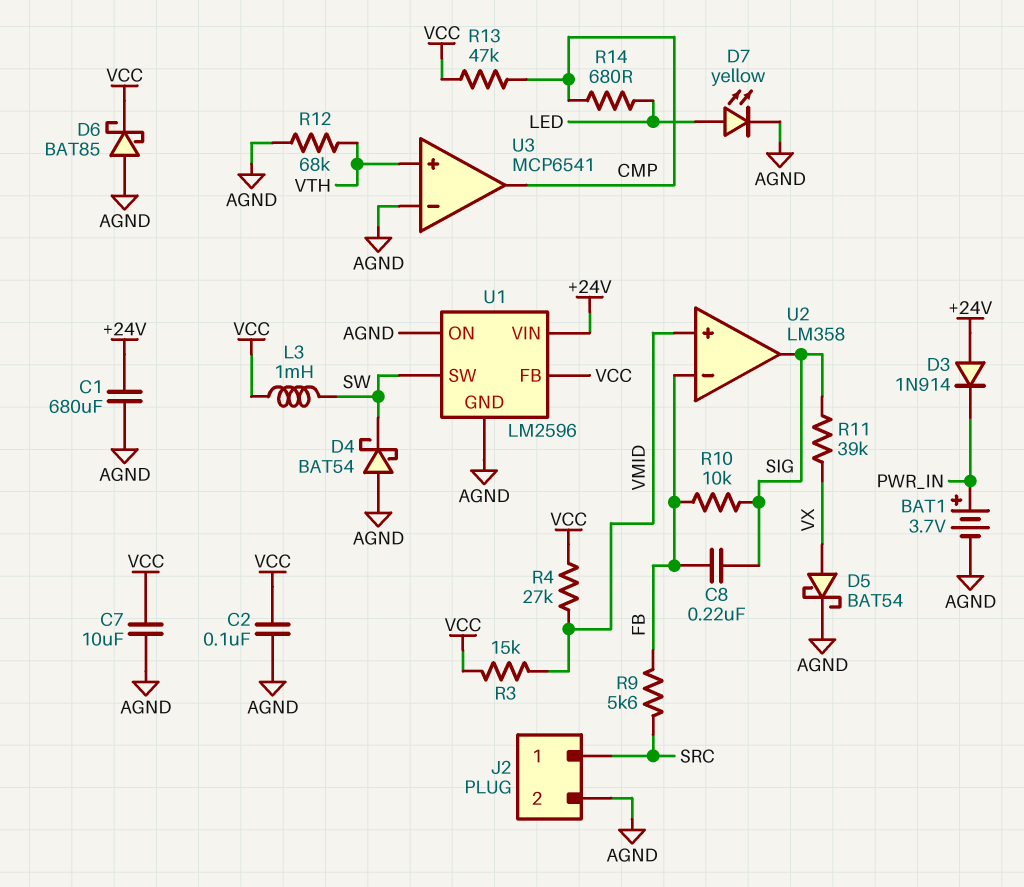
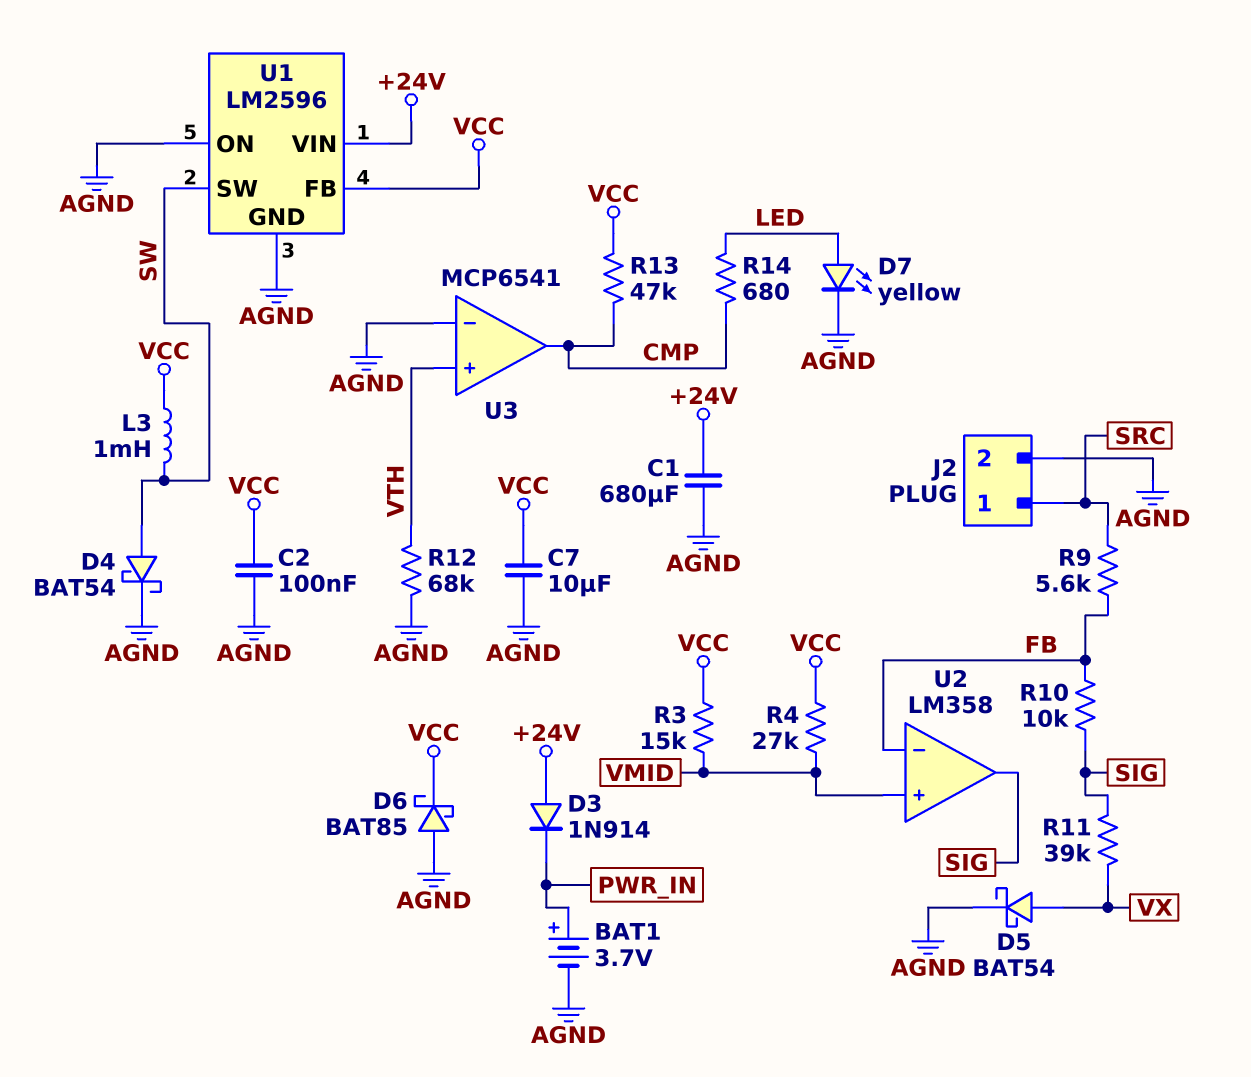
C8: 220nF (FB, SIG) -> none
D4: schottky BAT54 (A AGND, K SW) -> schottky BAT54 (A SW, K AGND)

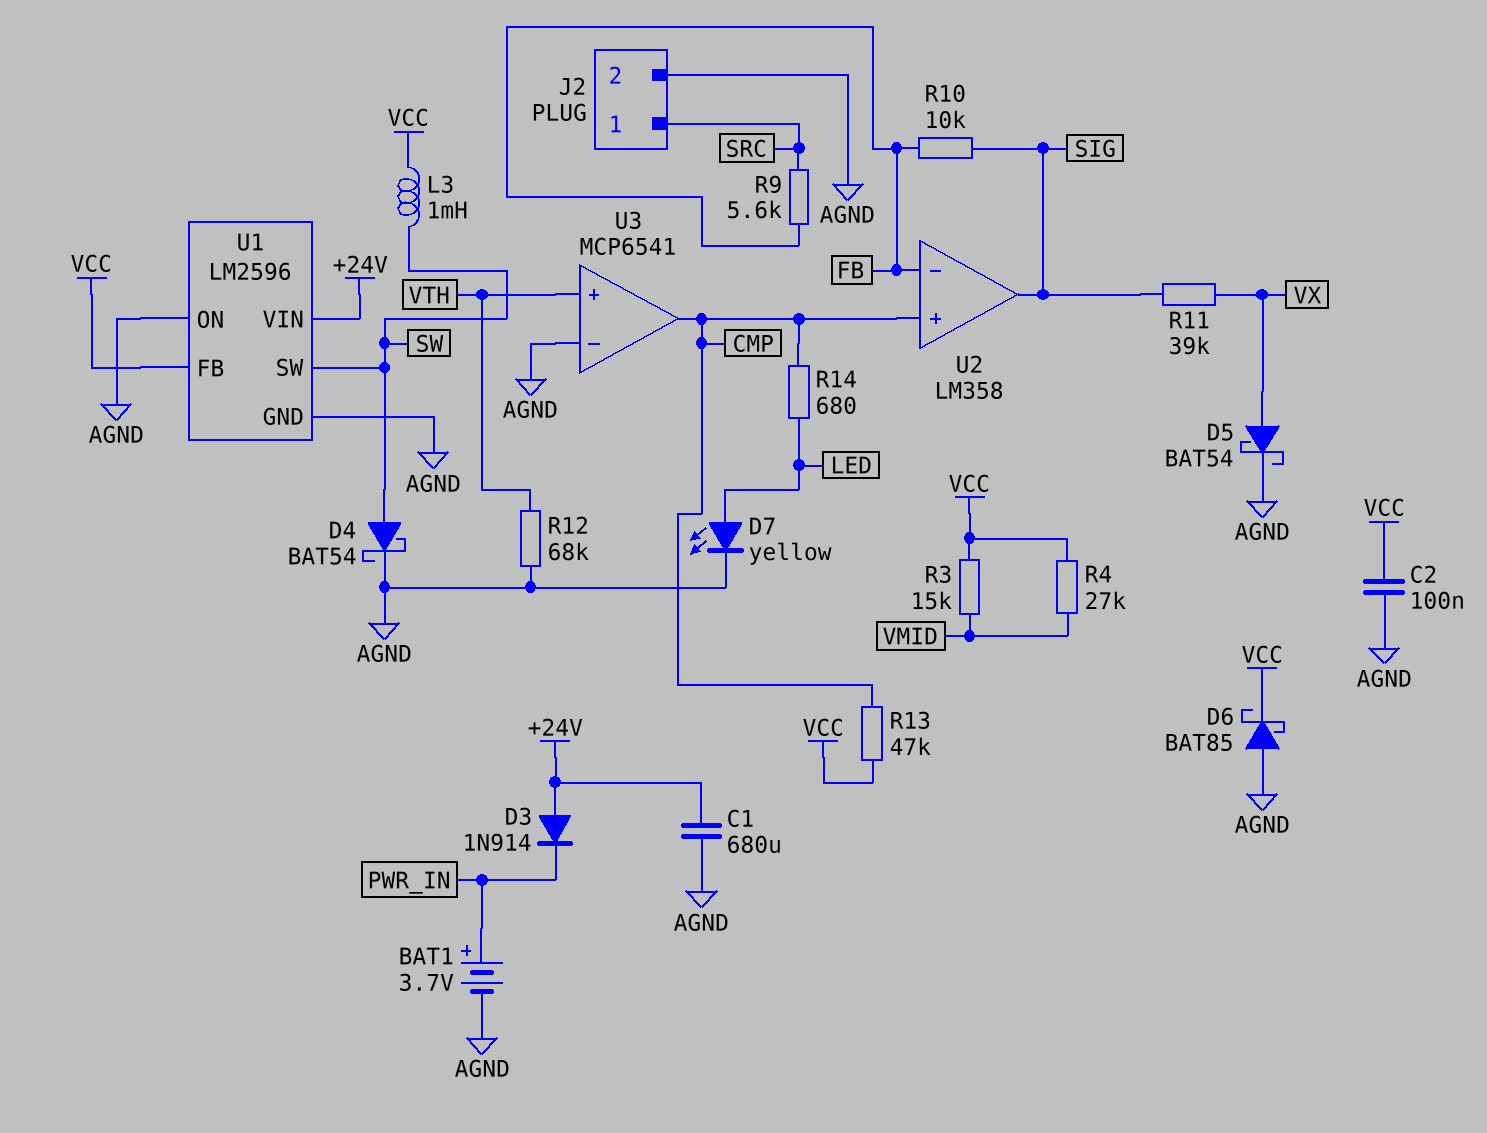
C7: 10uF (AGND, VCC) -> none
U2 pin in+: VMID -> CMP

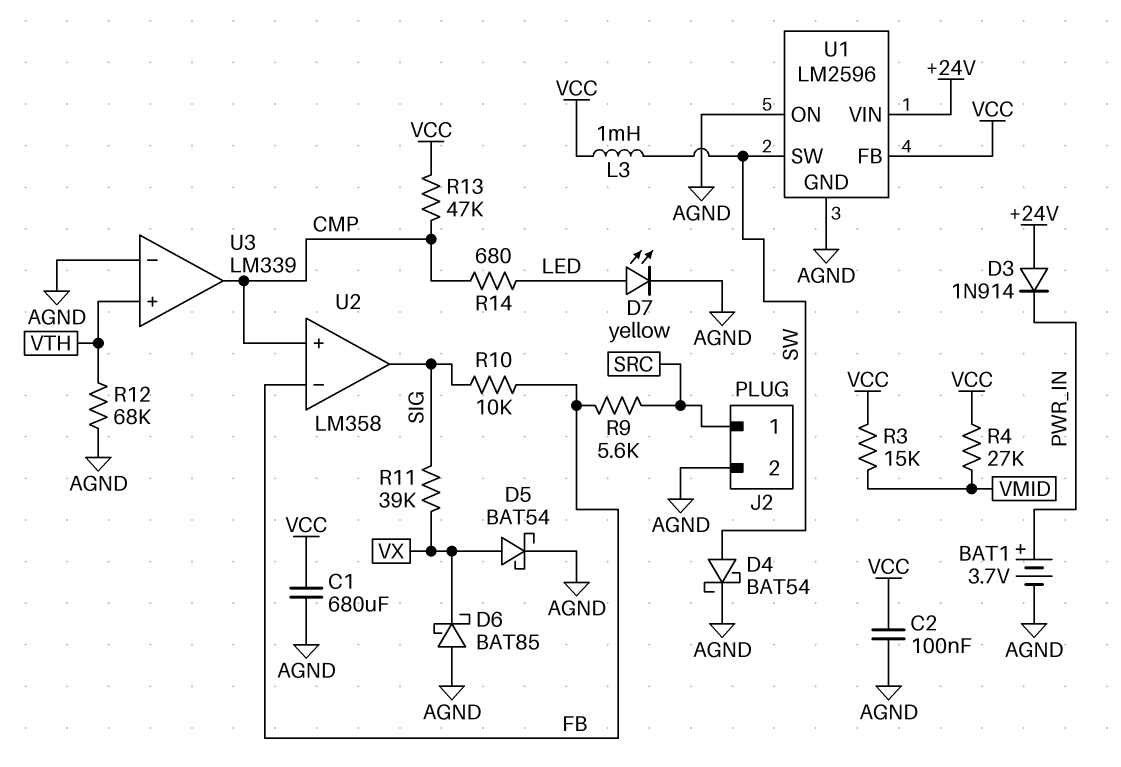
C1: 680uF (+24V, AGND) -> 680uF (AGND, VCC)
D6: schottky BAT85 (A AGND, K VCC) -> schottky BAT85 (A AGND, K VX)
U3: MCP6541 -> LM339

